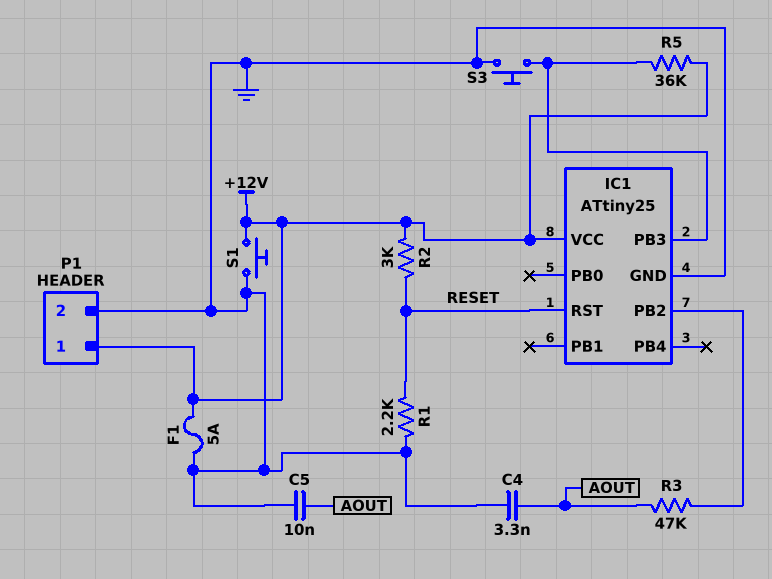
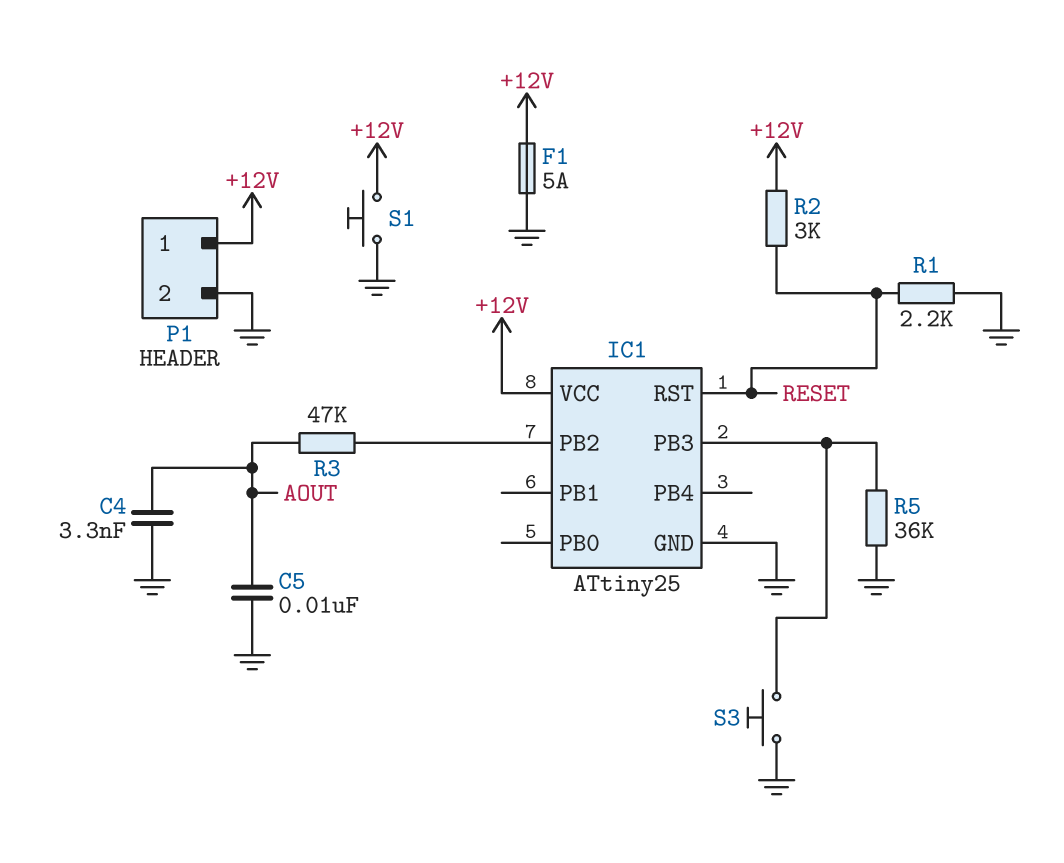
R5: 36k (+12V, IC1/PB3) -> 36k (GND, IC1/PB3)

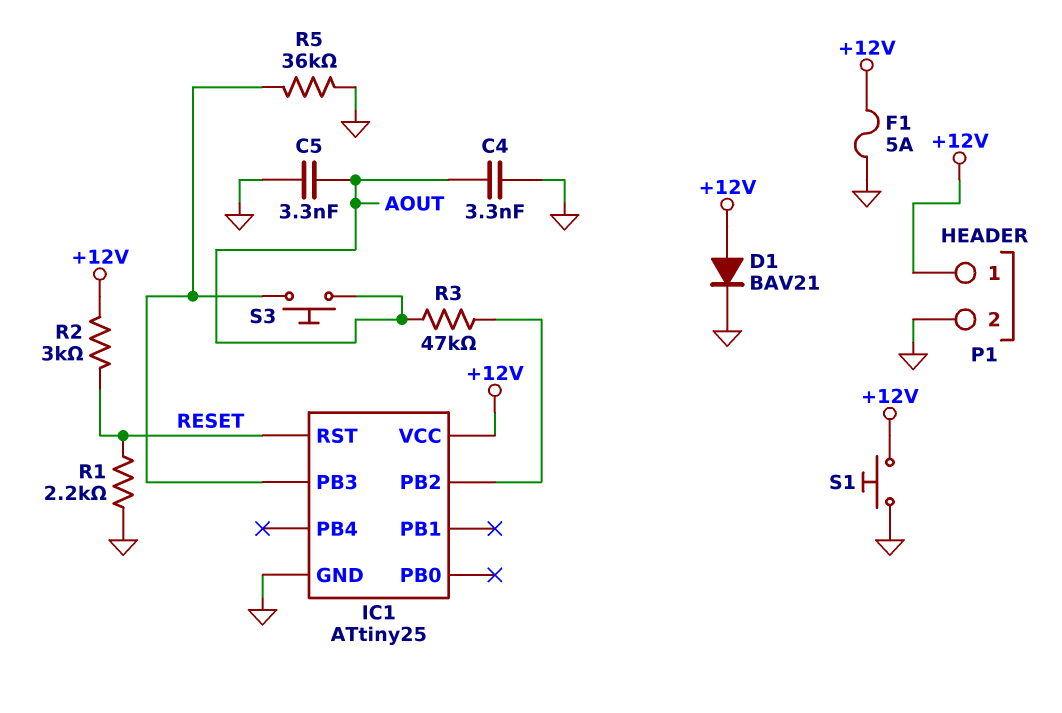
C5: 10nF (AOUT, GND) -> 3.3nF (AOUT, GND)
D1: none -> diode BAV21 (A +12V, K GND)
S3: button (GND, IC1/PB3) -> button (AOUT, IC1/PB3)

